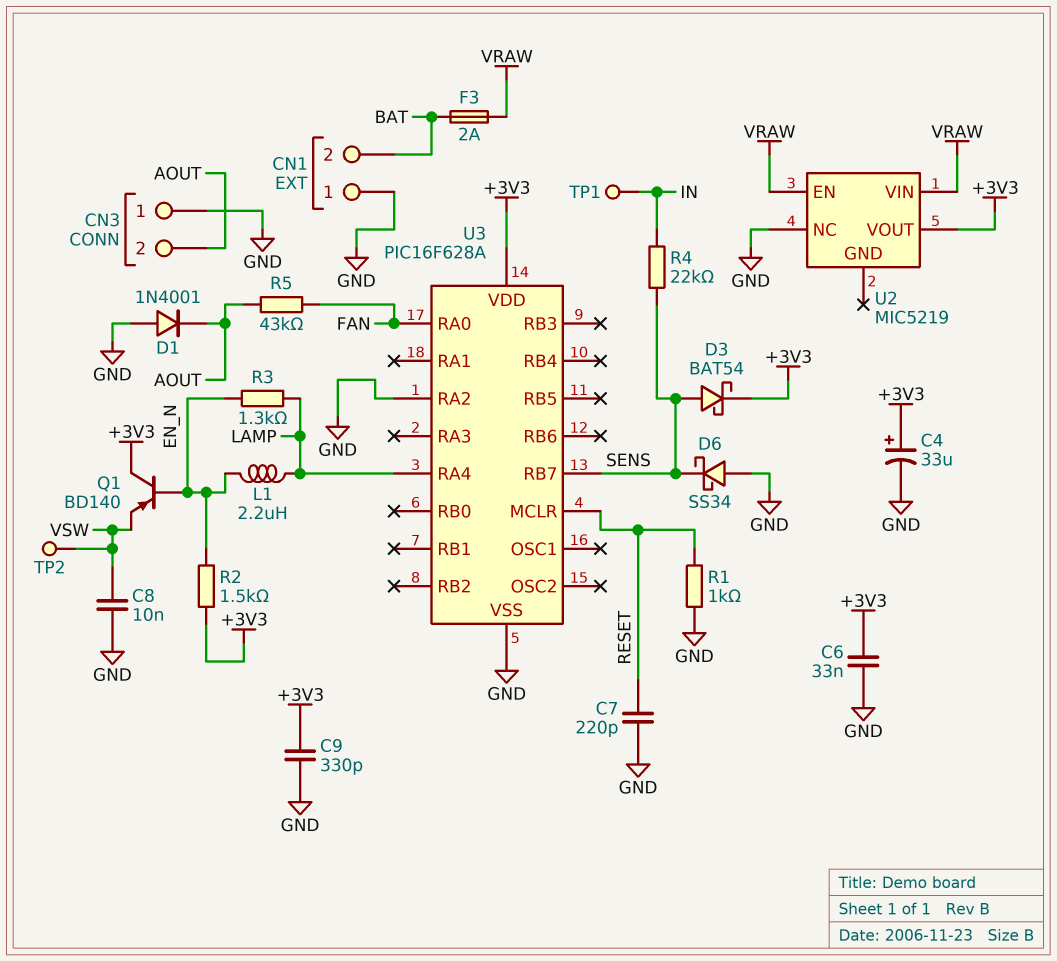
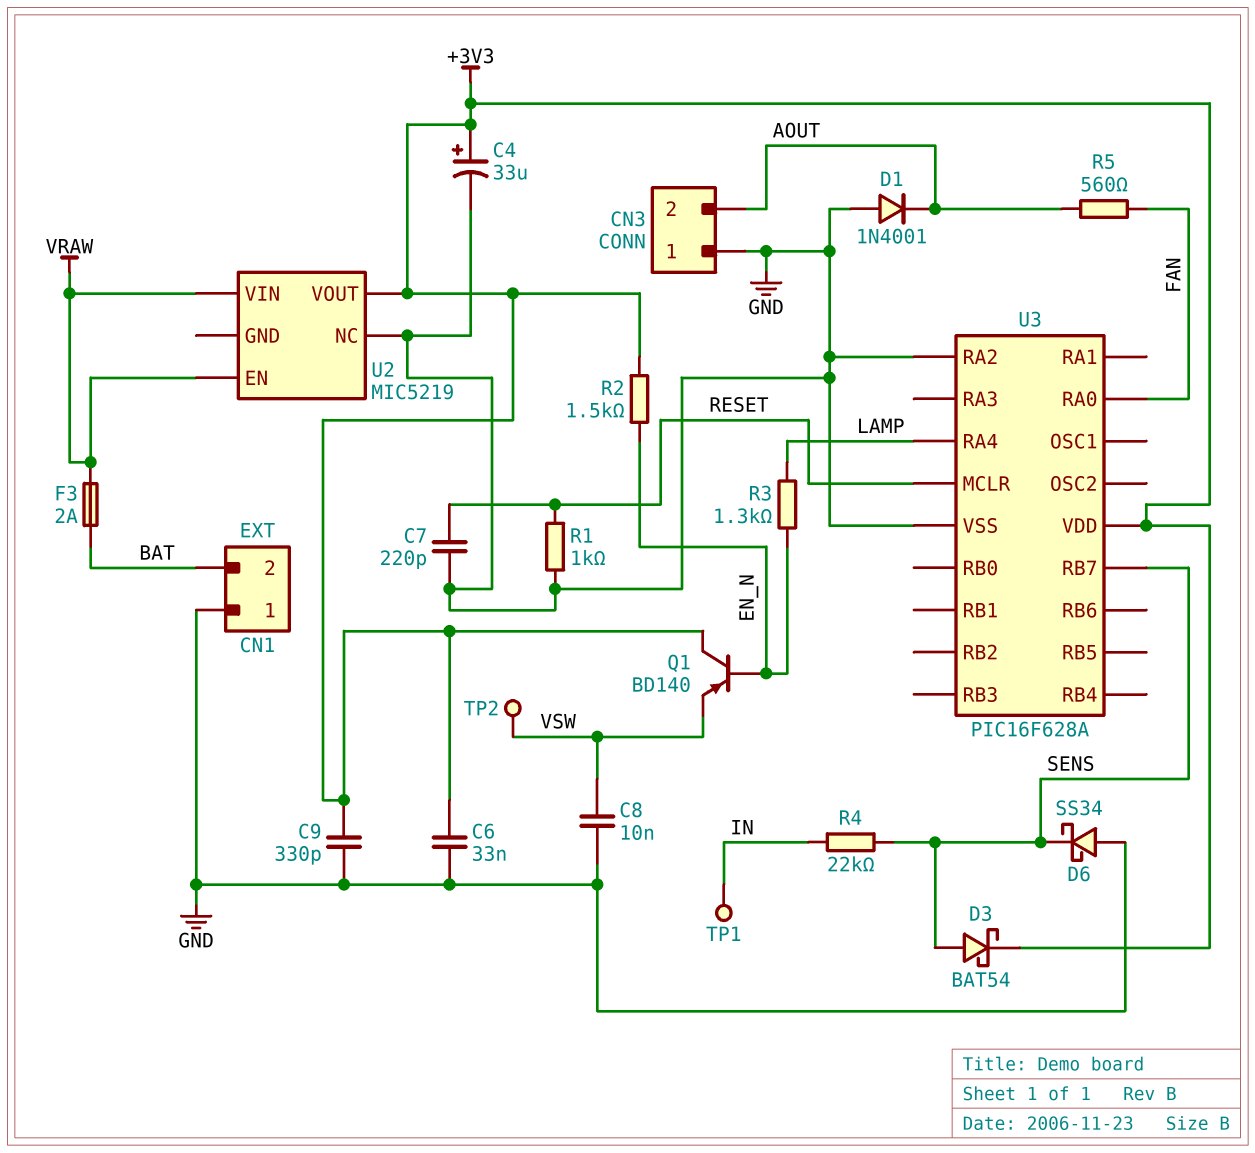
L1: 2.2uH (EN_N, LAMP) -> none
R5: 43k (AOUT, FAN) -> 560 (AOUT, FAN)

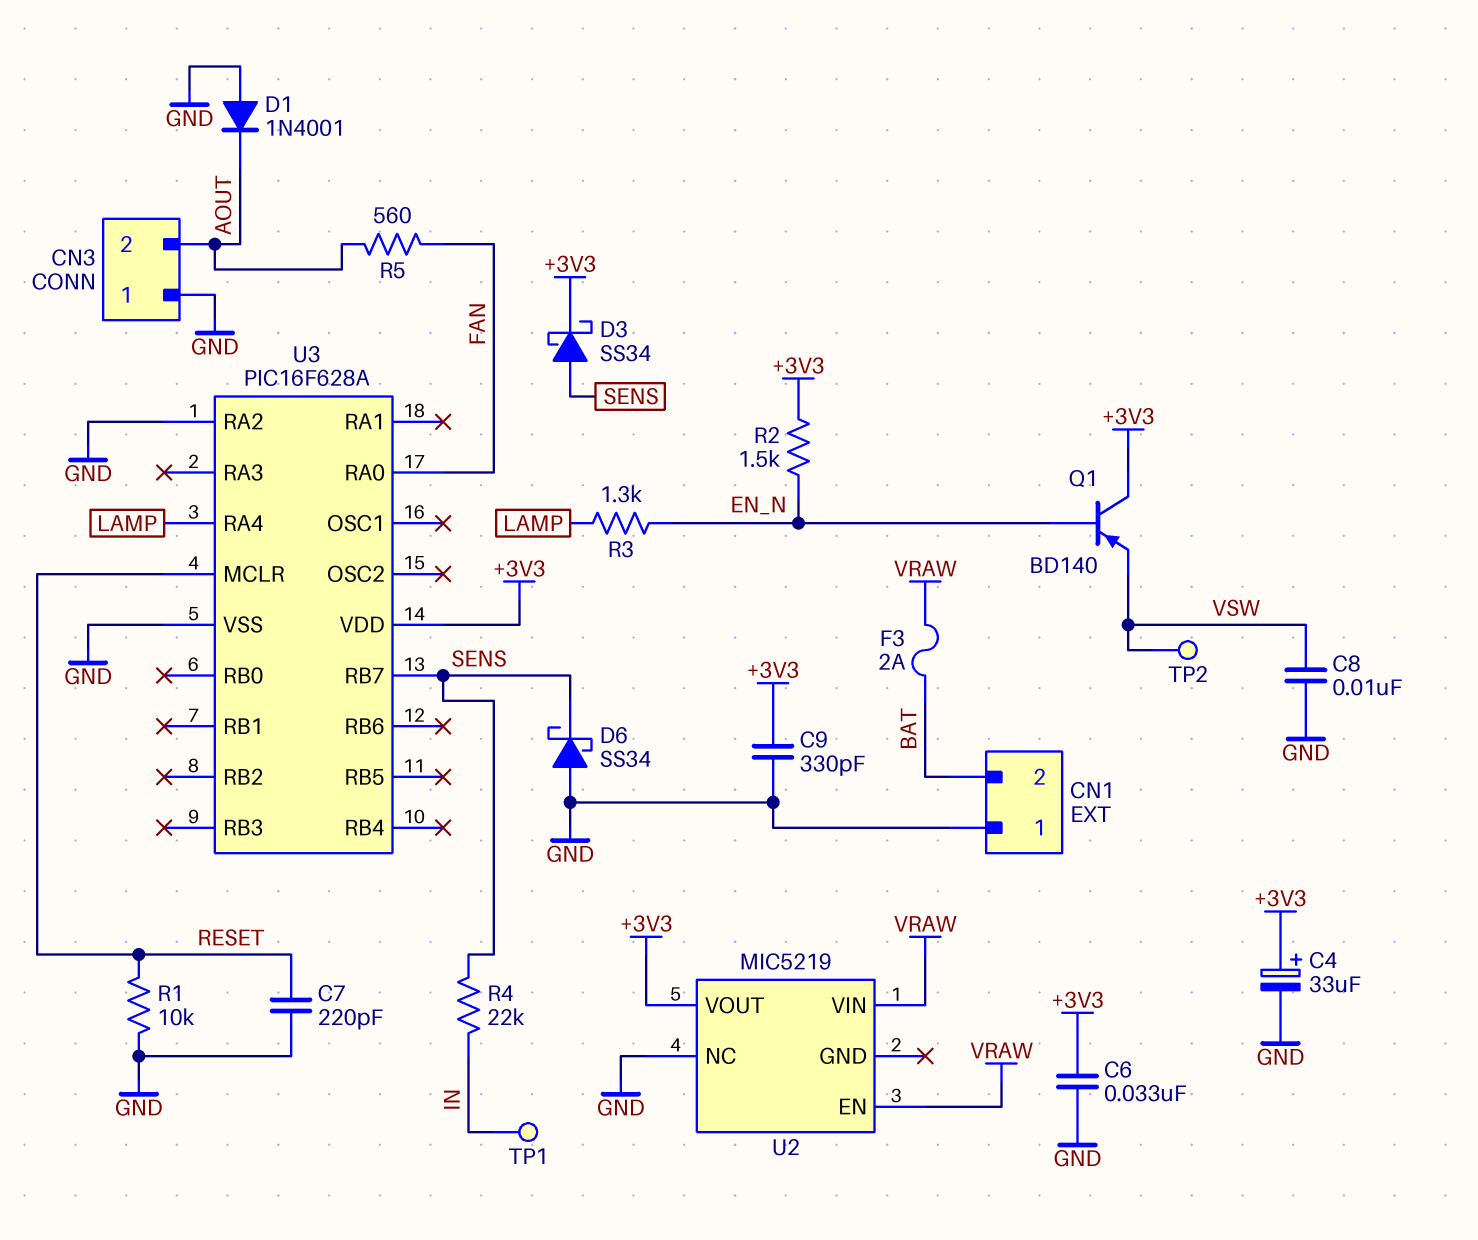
D3: schottky BAT54 (A SENS, K +3V3) -> schottky SS34 (A SENS, K +3V3)
R1: 1k (GND, RESET) -> 10k (GND, RESET)

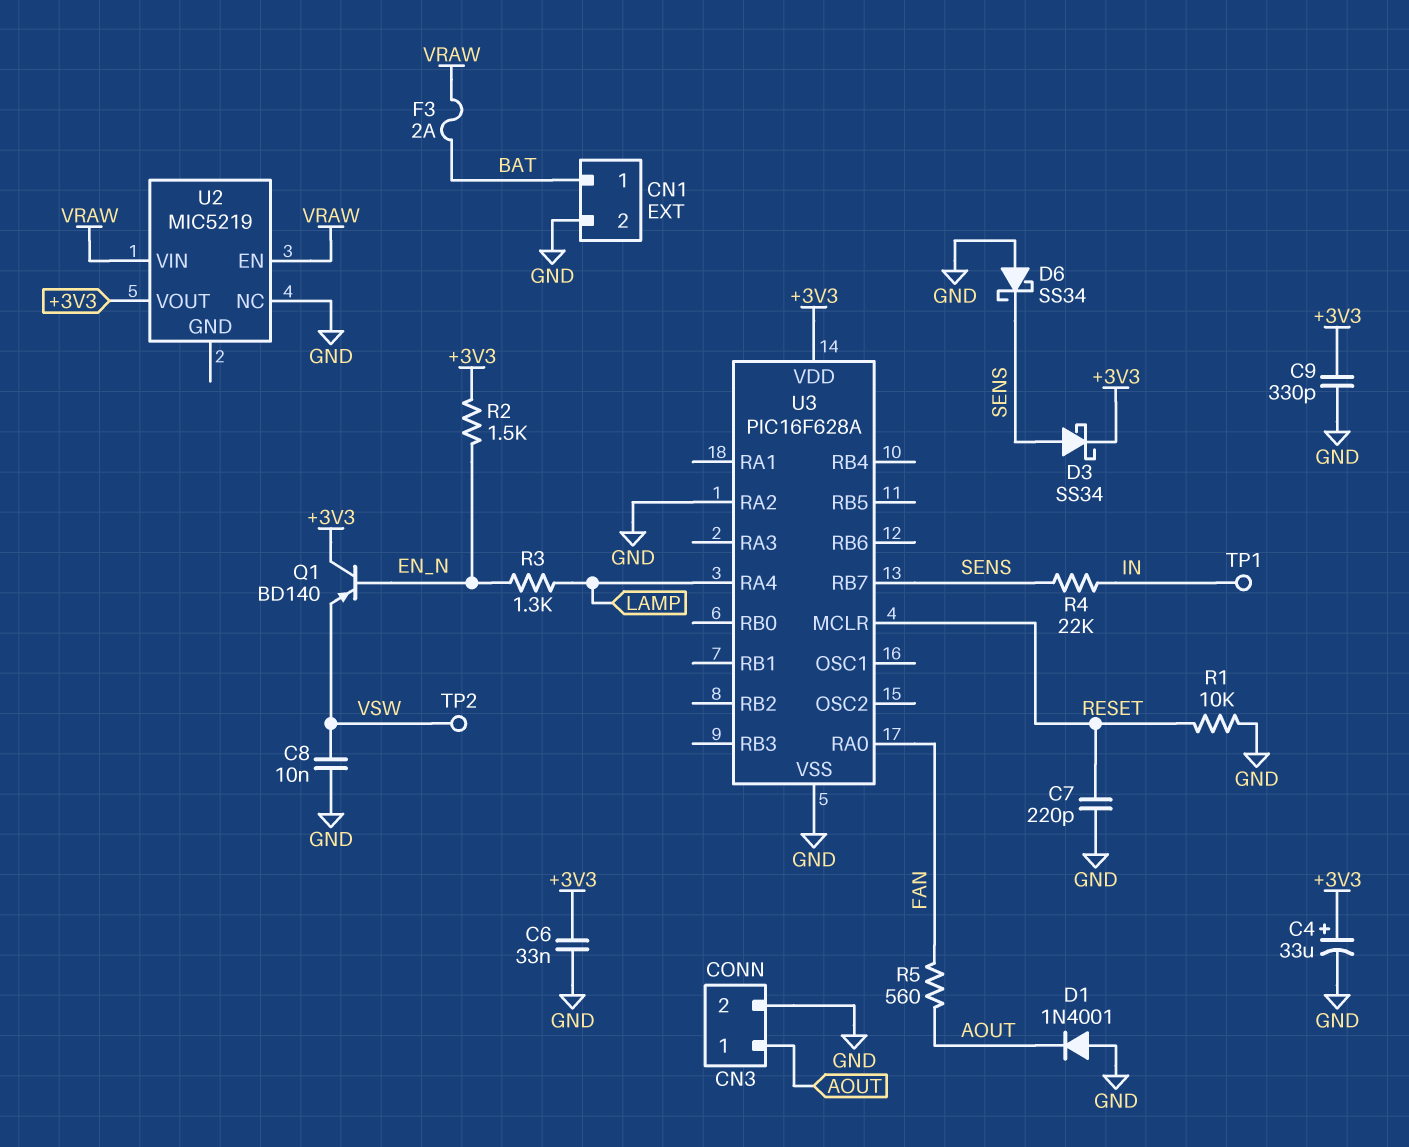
CN1 pin 1: GND -> BAT
CN1 pin 2: BAT -> GND
CN3 pin 1: GND -> AOUT
CN3 pin 2: AOUT -> GND

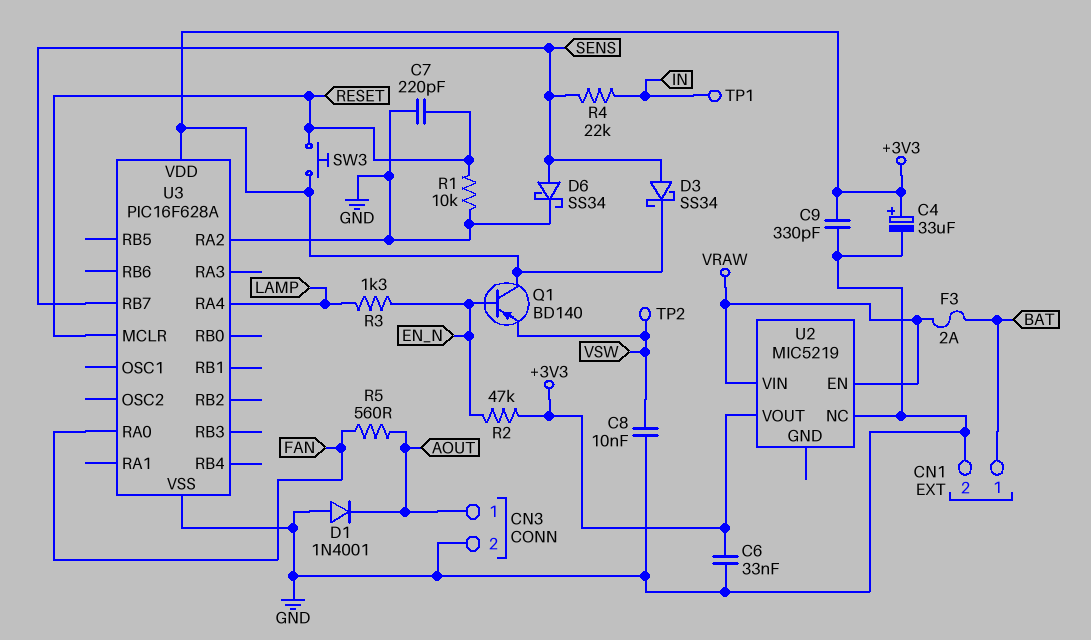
D6: schottky SS34 (A GND, K SENS) -> schottky SS34 (A SENS, K GND)
R2: 1.5k (+3V3, EN_N) -> 47k (+3V3, EN_N)
SW3: none -> button (+3V3, RESET)

